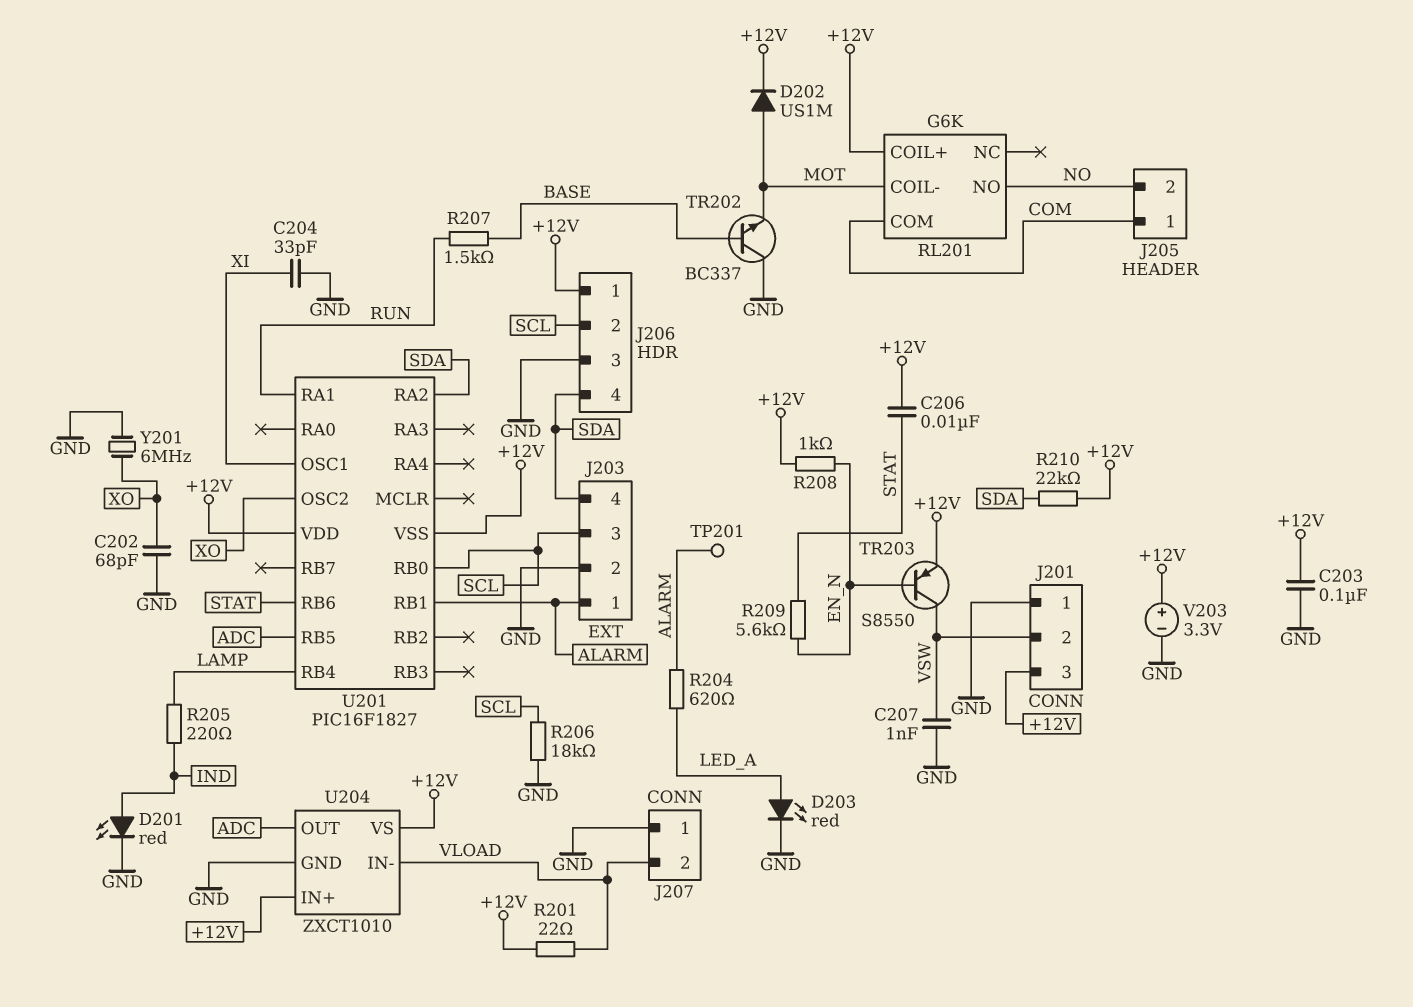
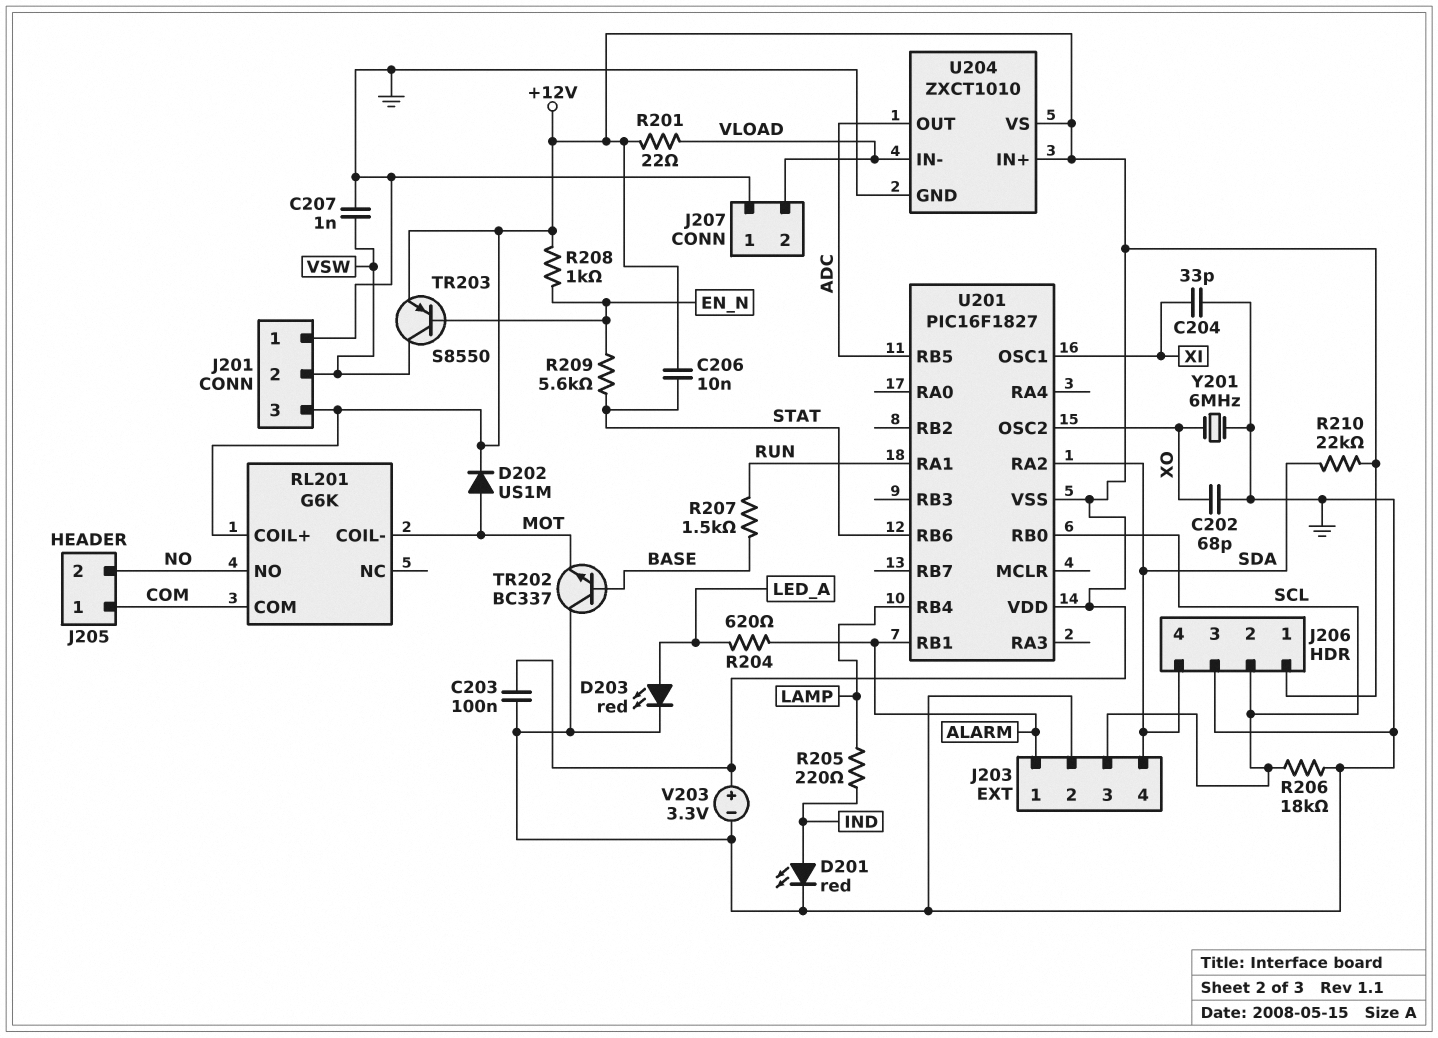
TP201: test point (ALARM) -> none

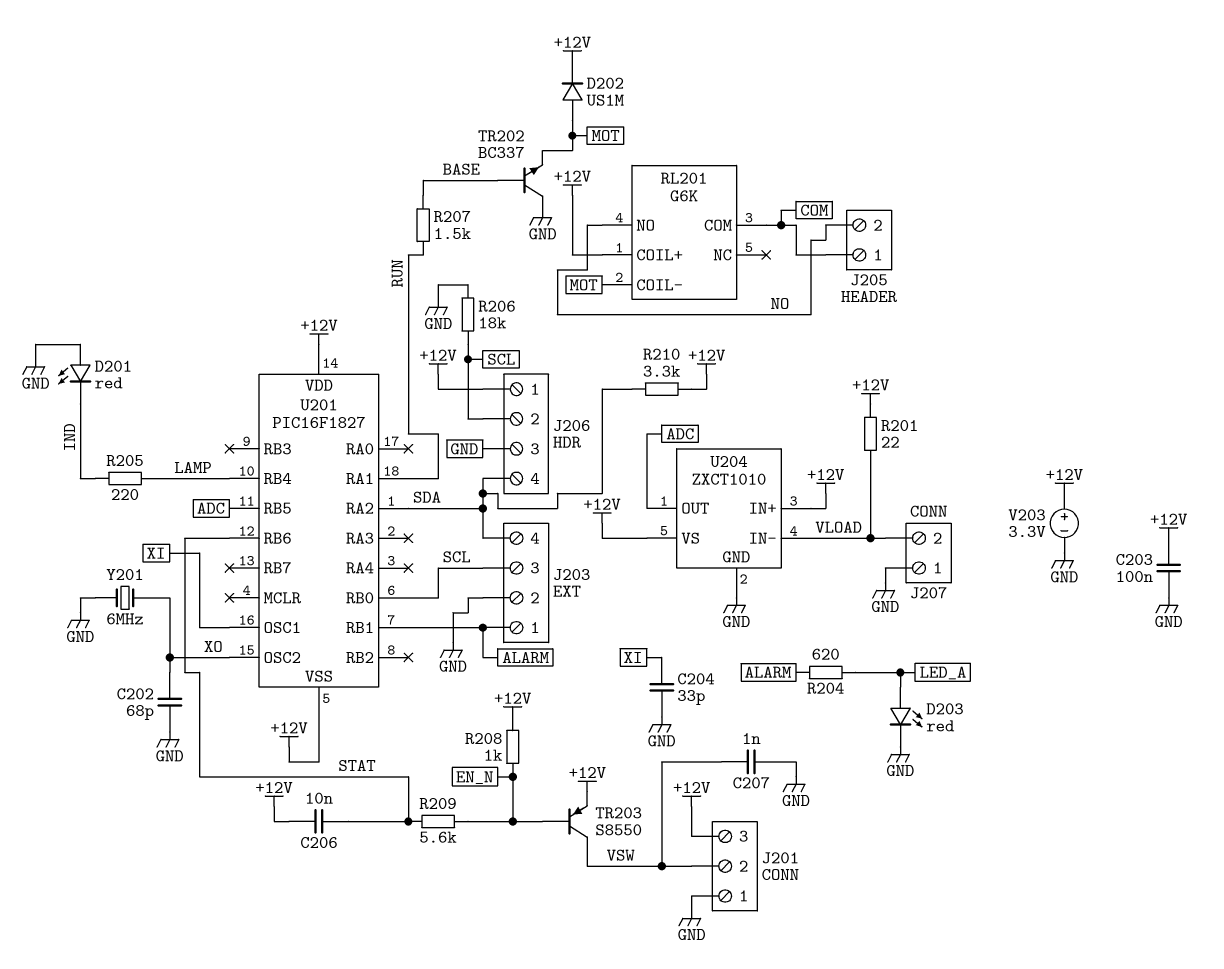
D201: LED red (A IND, K GND) -> LED red (A GND, K IND)
R210: 22k (+12V, SDA) -> 3.3k (+12V, SDA)

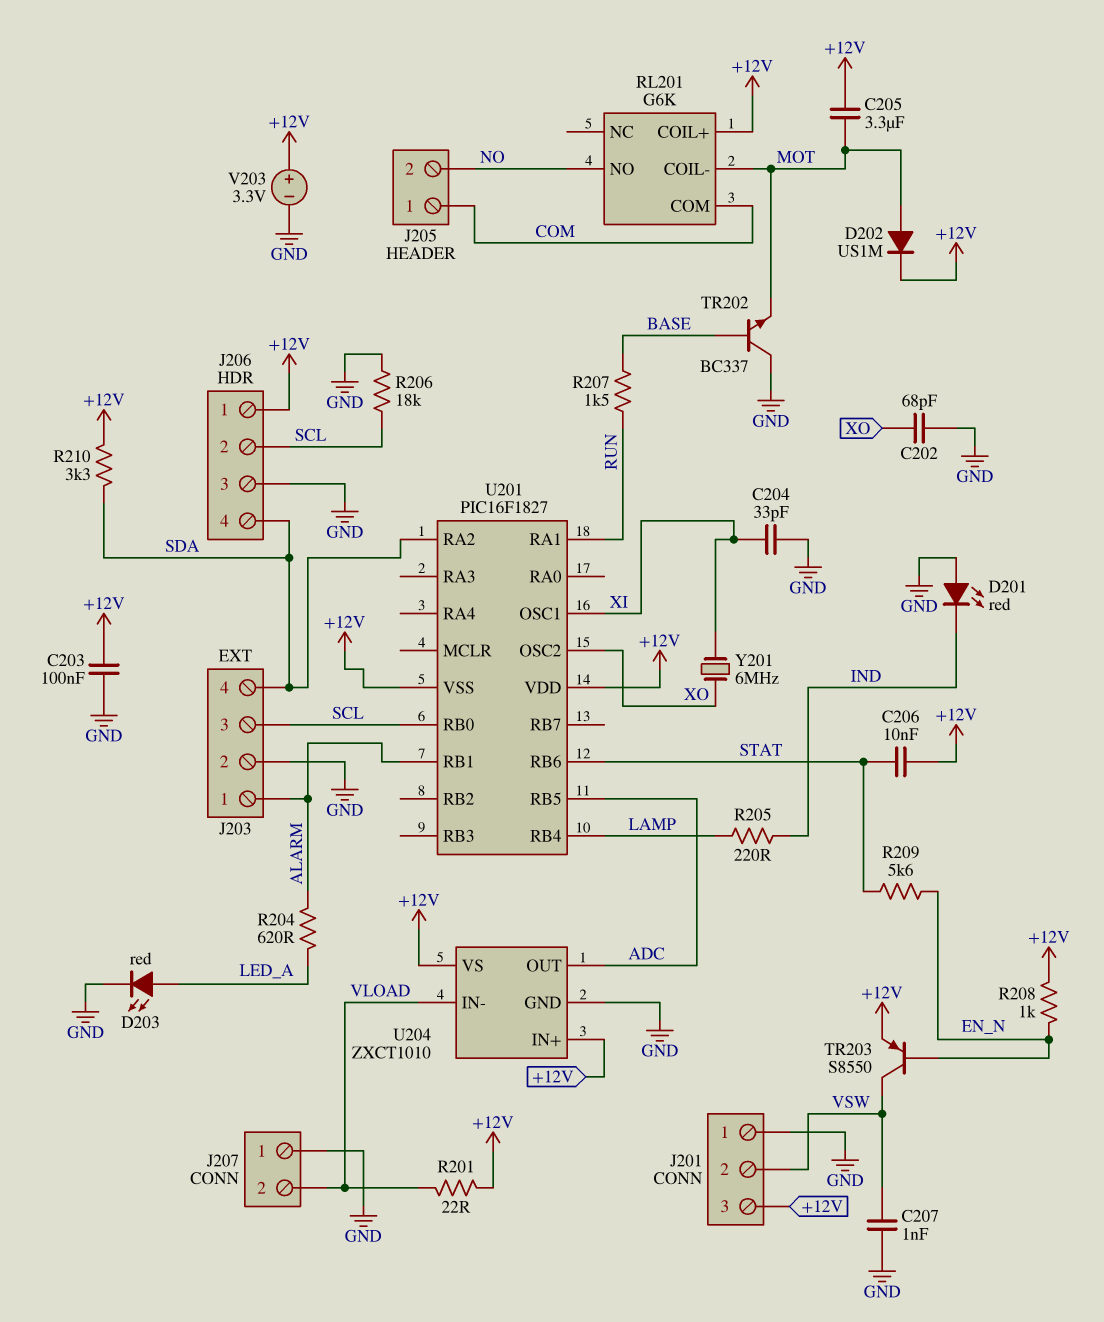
C205: none -> 3.3uF (+12V, MOT)
Y201: 6MHz (GND, XO) -> 6MHz (XI, XO)

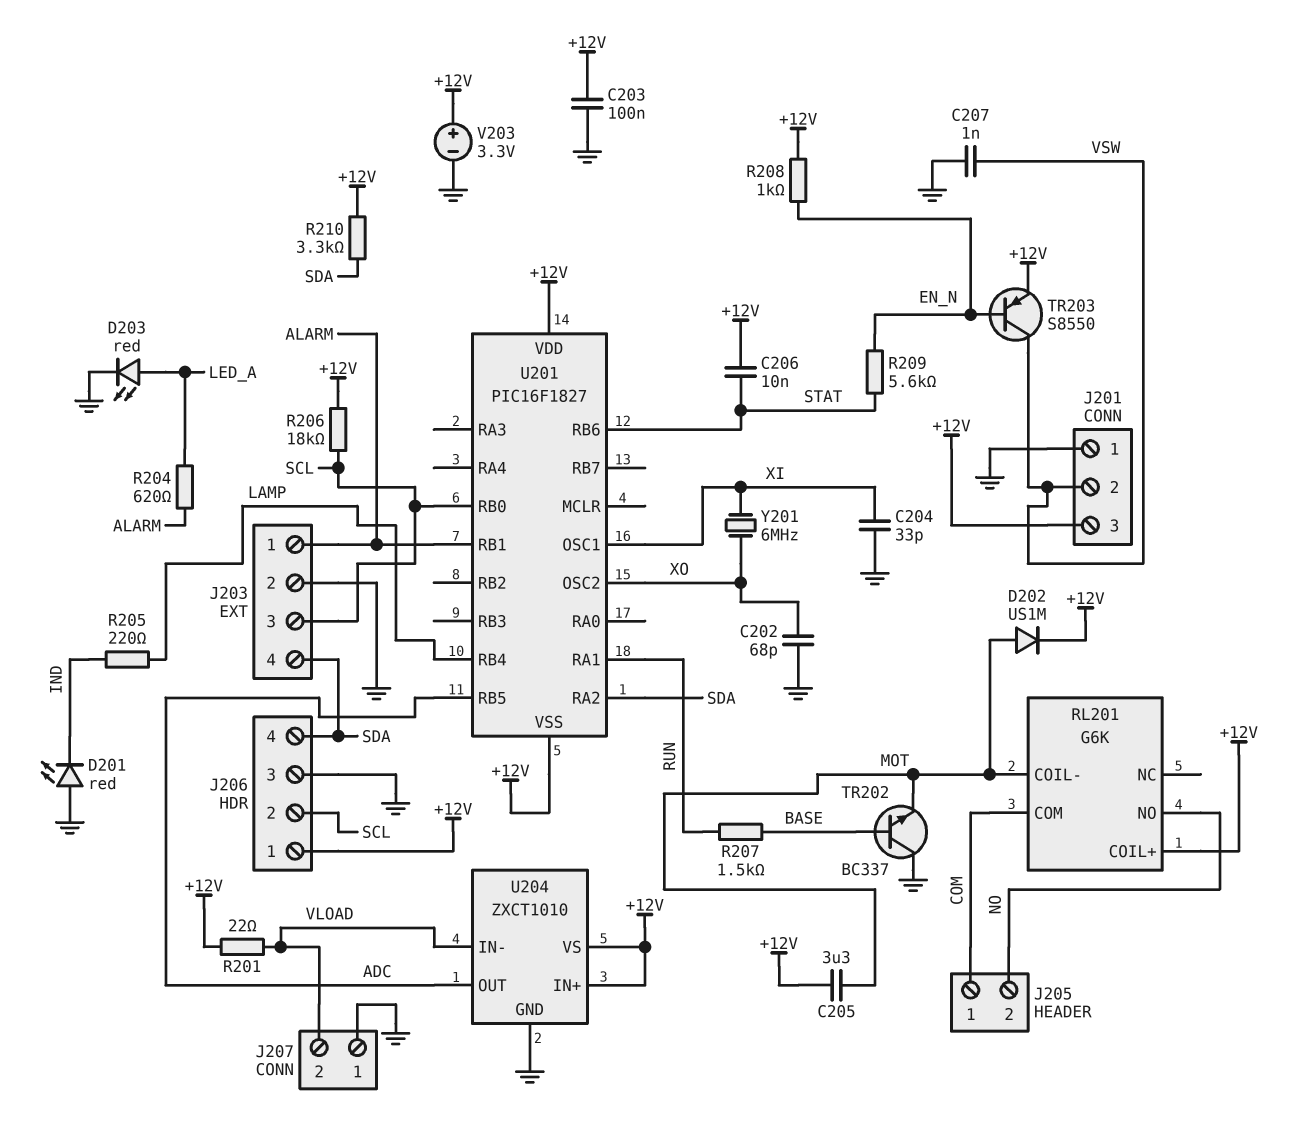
R206: 18k (GND, SCL) -> 18k (+12V, SCL)

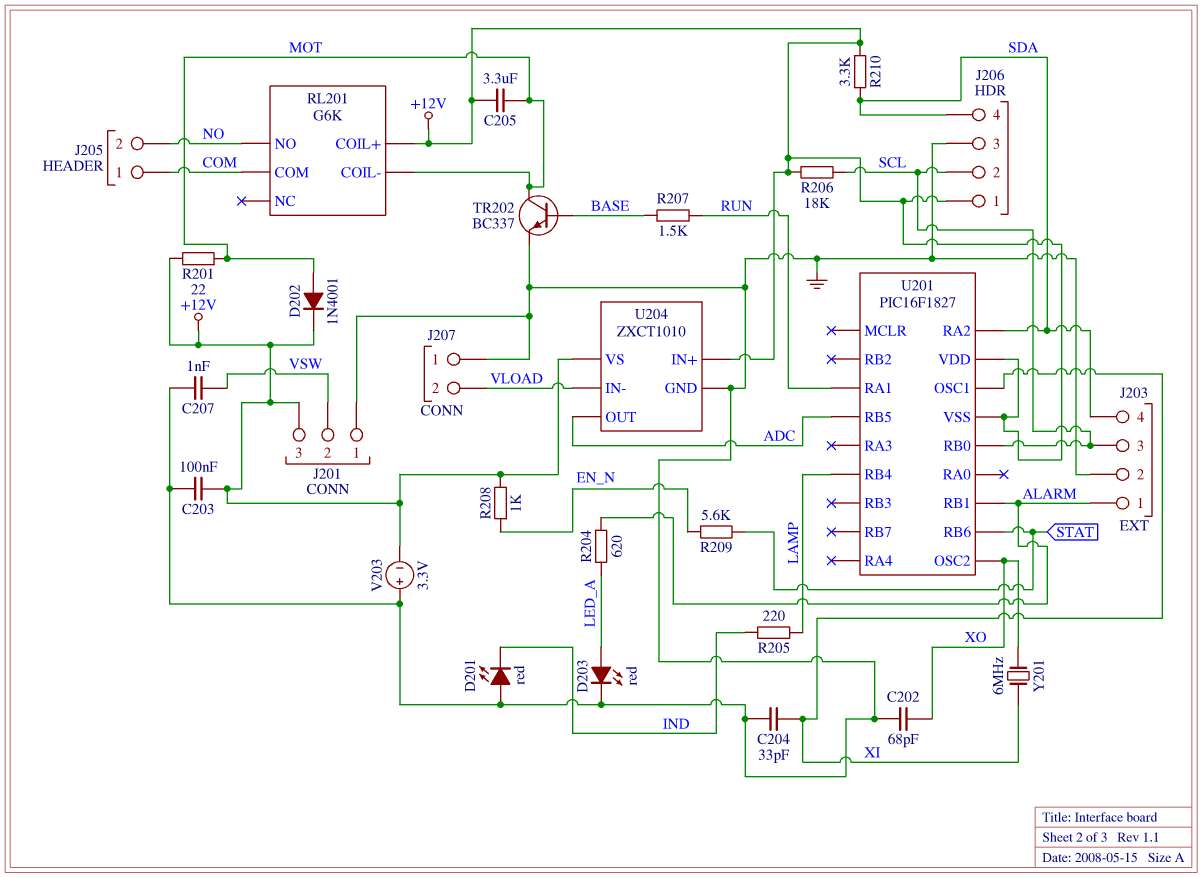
C206: 10nF (+12V, STAT) -> none
D202: diode US1M (A MOT, K +12V) -> diode 1N4001 (A MOT, K +12V)
R201: 22 (+12V, VLOAD) -> 22 (+12V, MOT)
TR202: NPN BC337 (B BASE, C GND, E MOT) -> NPN BC337 (B BASE, C MOT, E GND)
TR203: PNP S8550 (B EN_N, C VSW, E +12V) -> none
V203: 3.3V (plus +12V, minus GND) -> 3.3V (plus GND, minus +12V)

